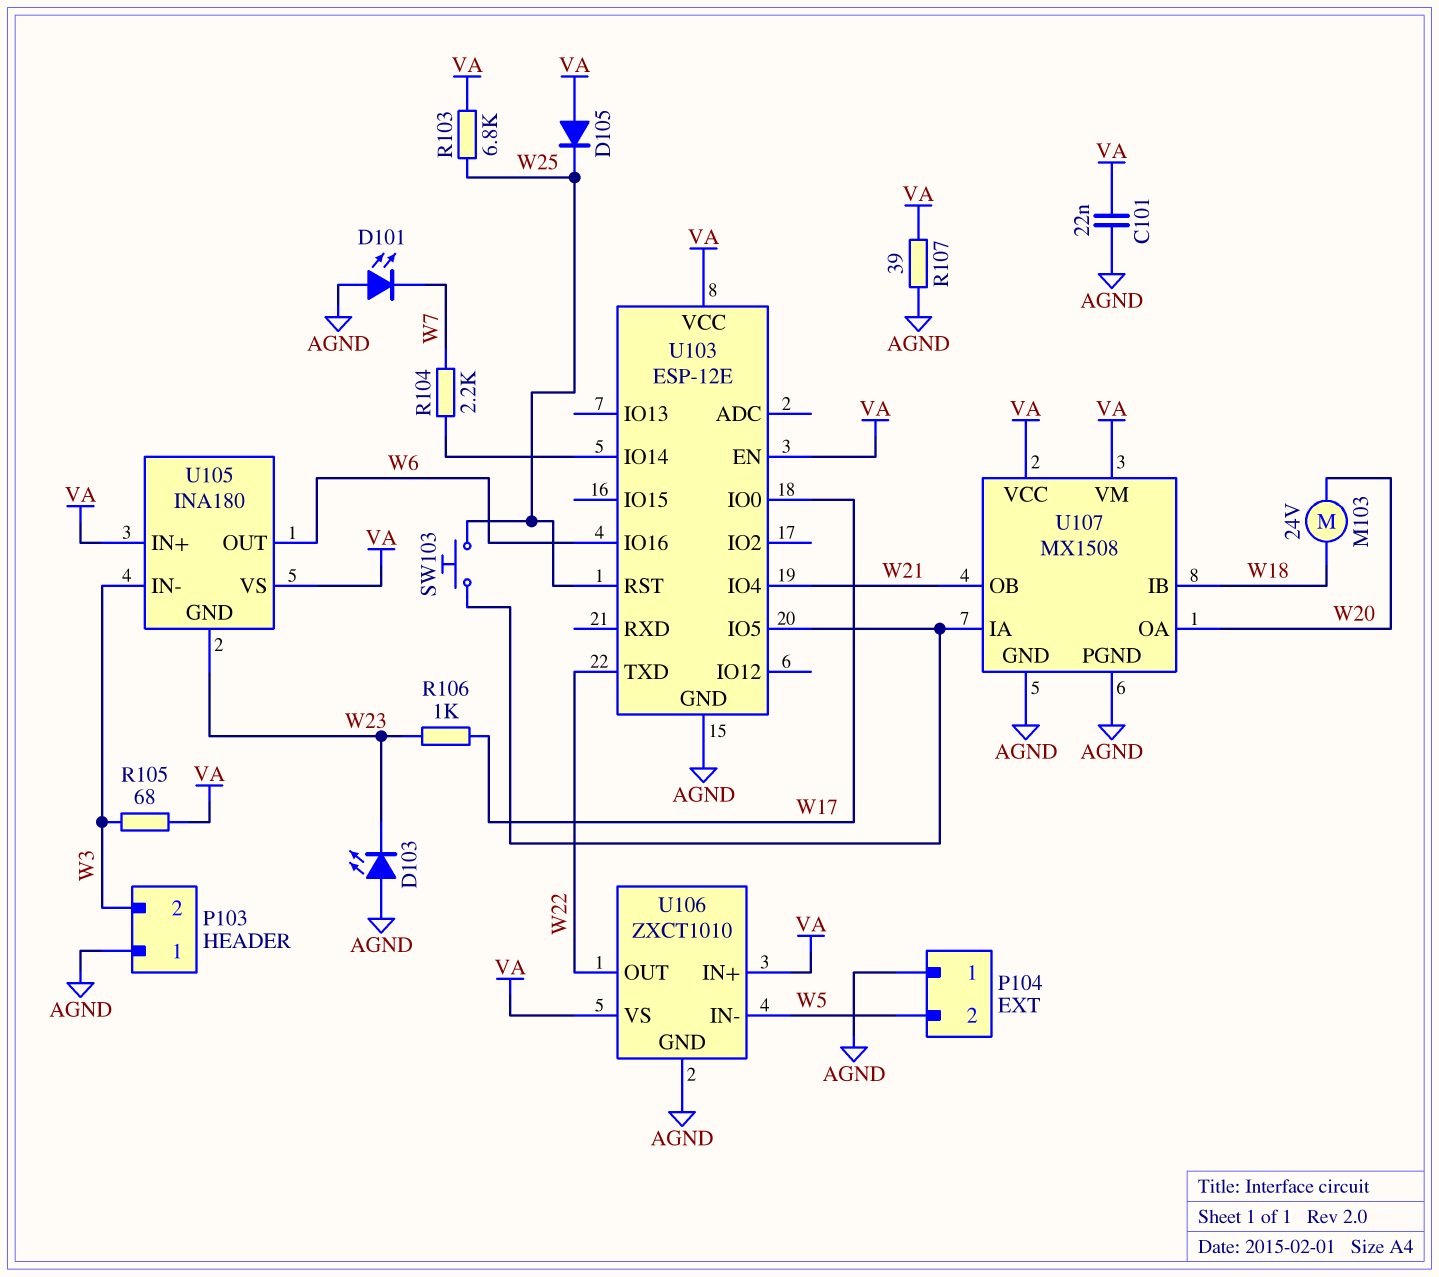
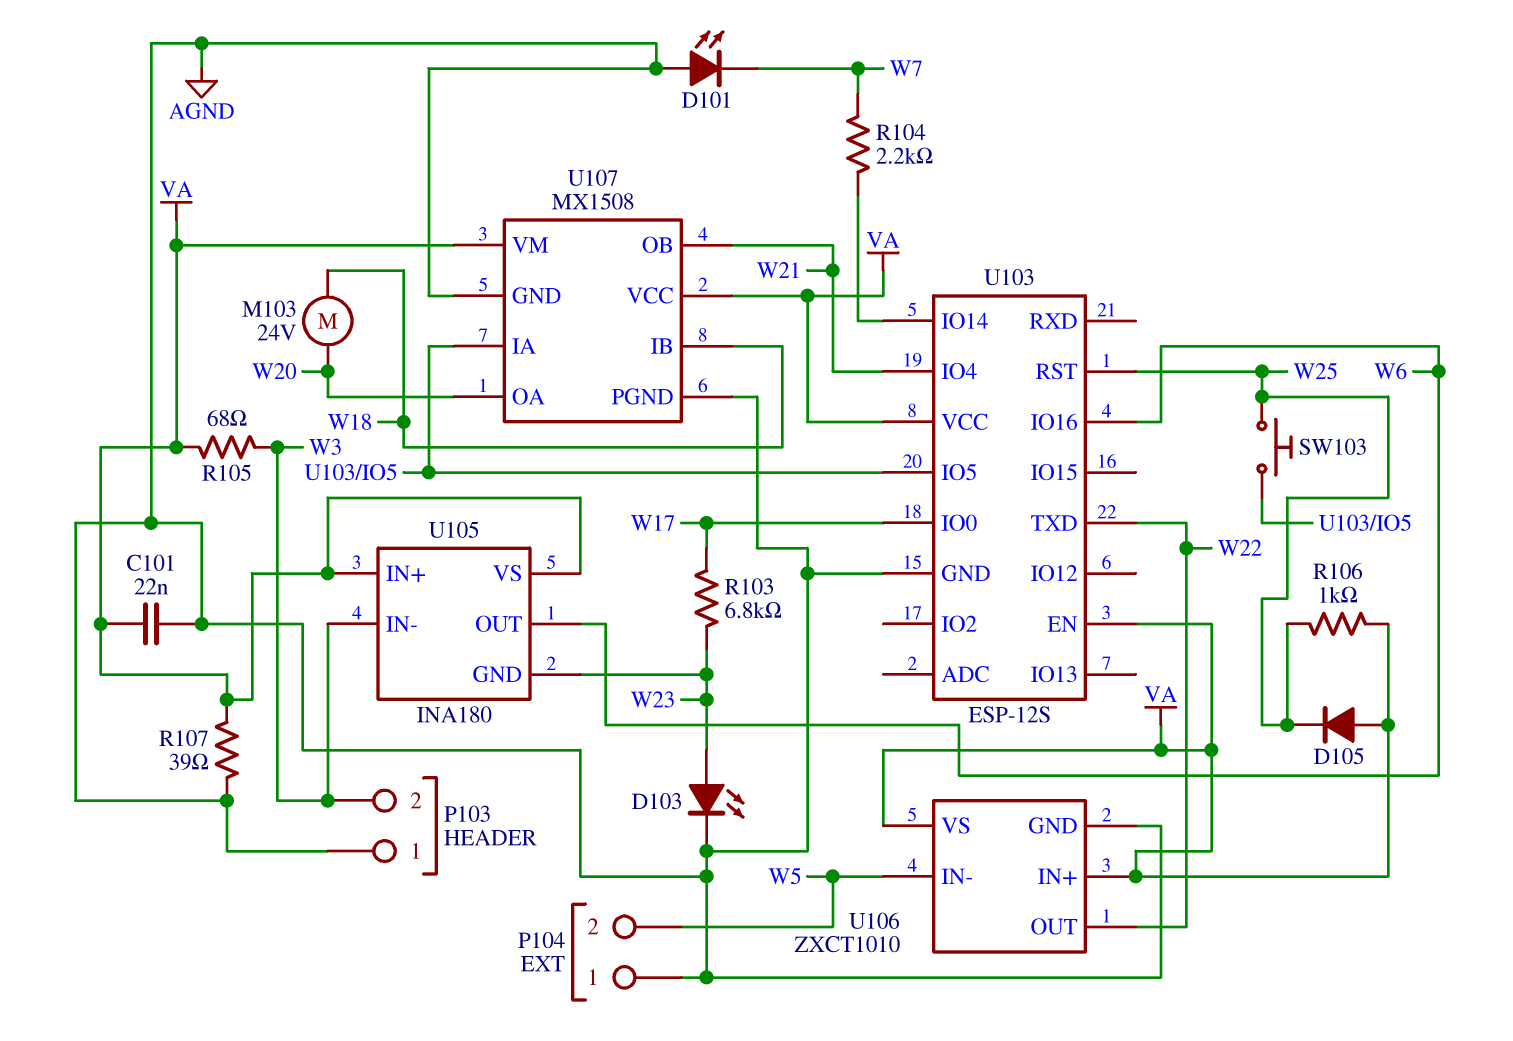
D103: LED (A AGND, K W23) -> LED (A W23, K AGND)
R103: 6.8k (VA, W25) -> 6.8k (W17, W23)
R106: 1k (W17, W23) -> 1k (VA, W25)
U103: ESP-12E -> ESP-12S

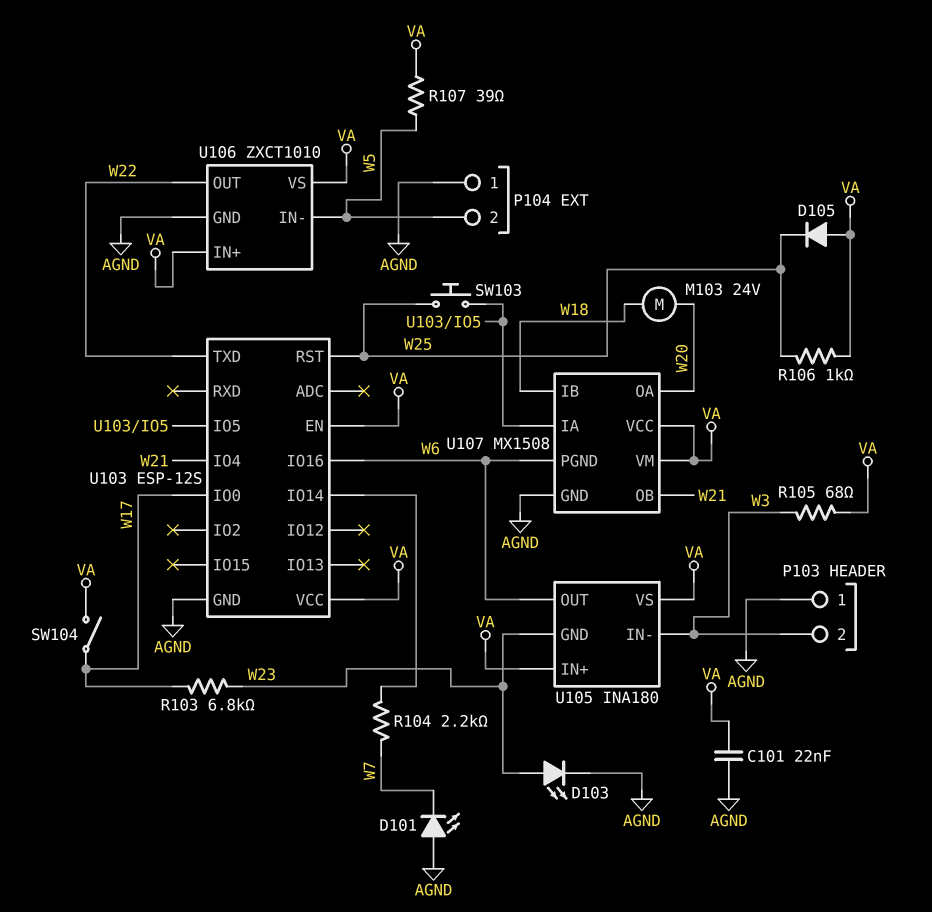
R107: 39 (AGND, VA) -> 39 (VA, W5)
SW104: none -> switch (VA, W17)
U107 pin PGND: AGND -> W6

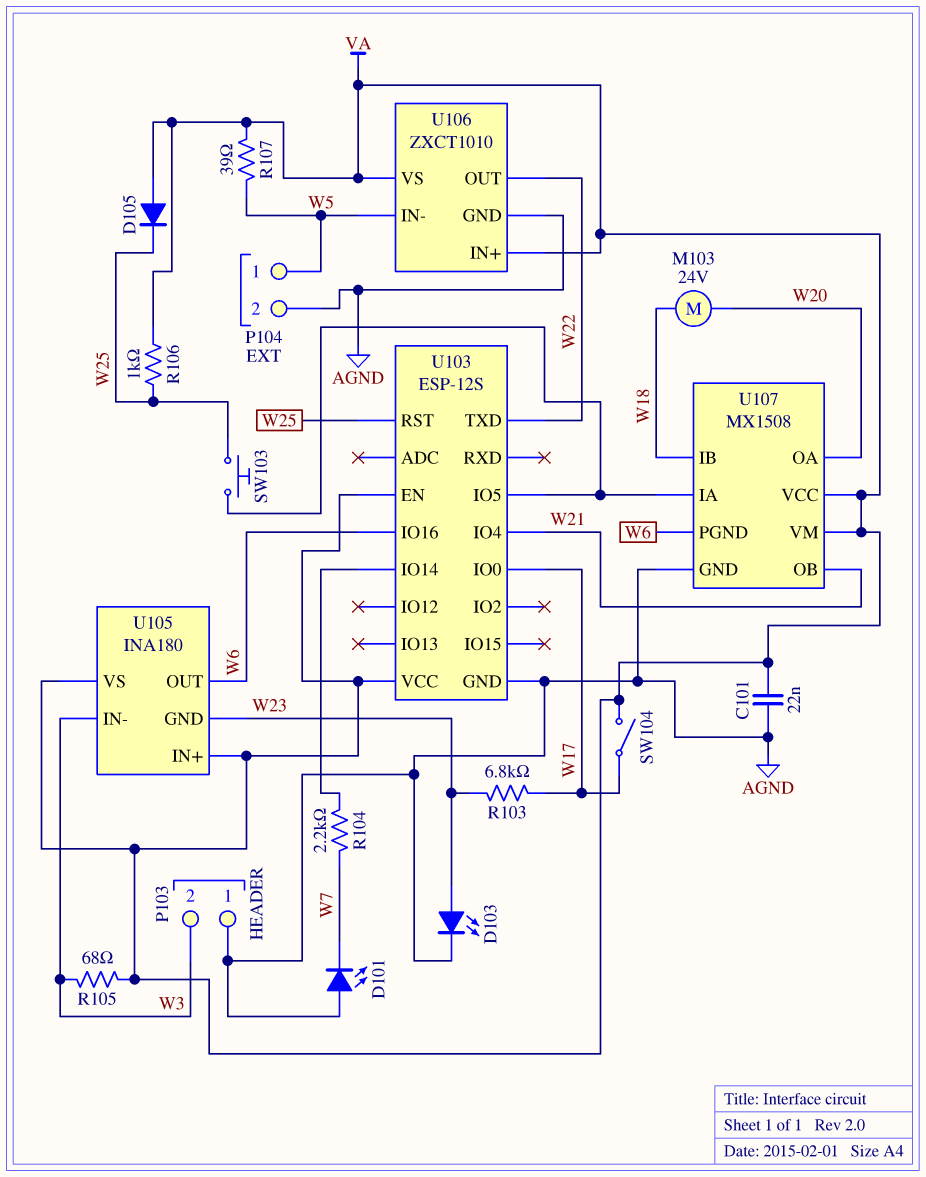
P104 pin 1: AGND -> W5
P104 pin 2: W5 -> AGND

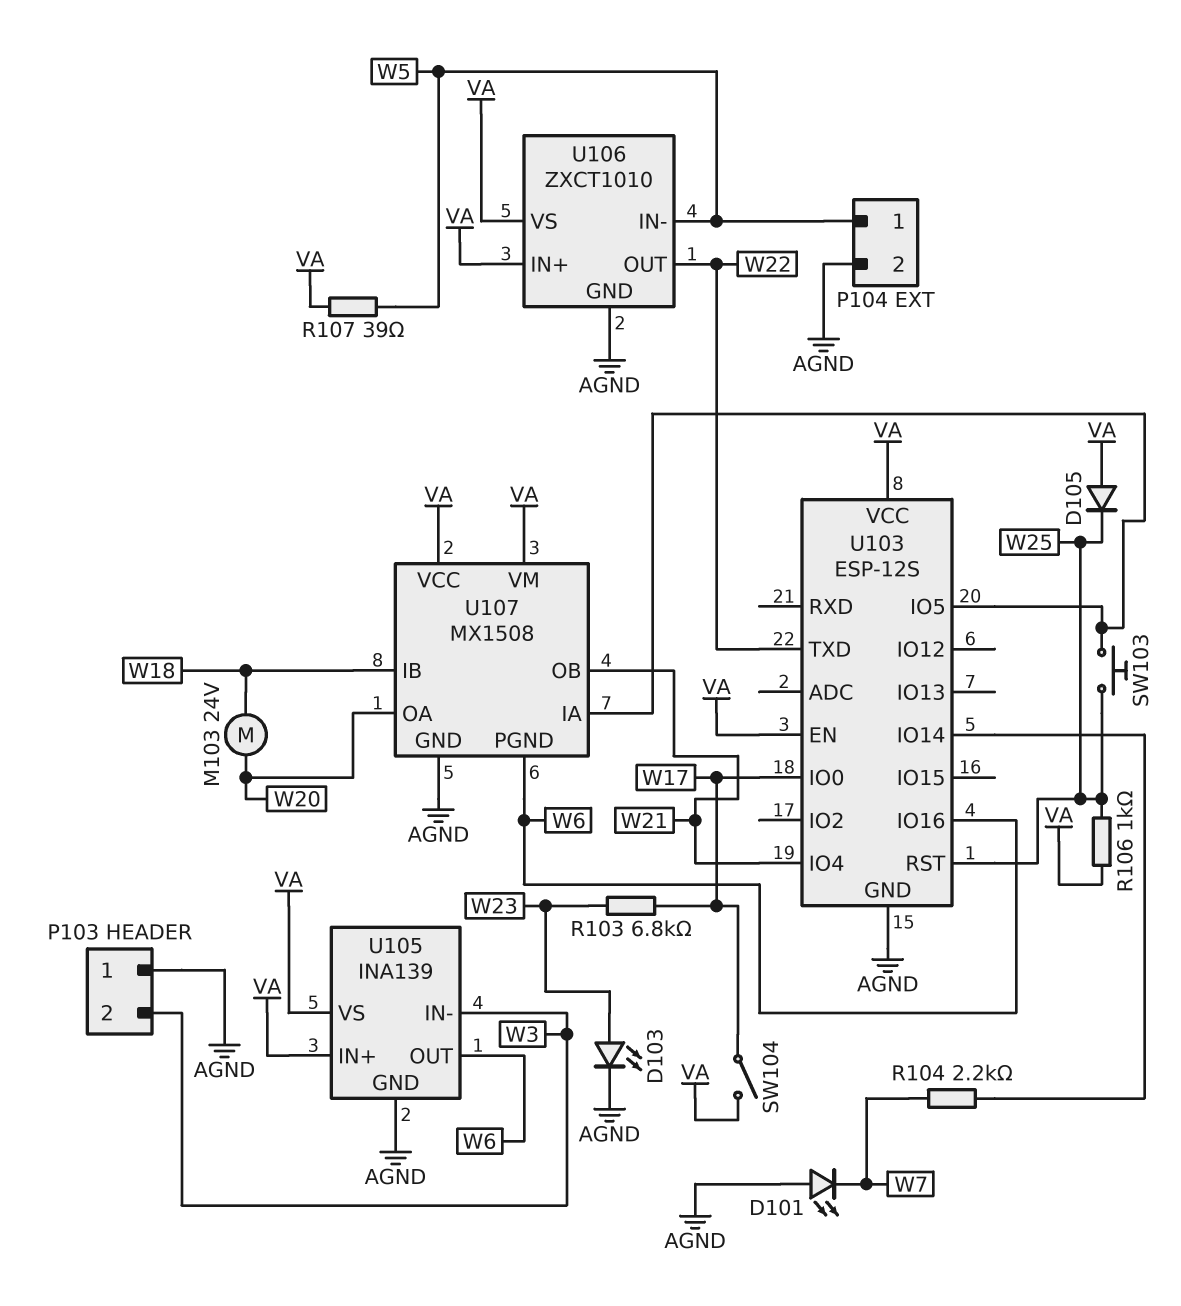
C101: 22nF (AGND, VA) -> none
R105: 68 (VA, W3) -> none
U105: INA180 -> INA139
U105 pin GND: W23 -> AGND

